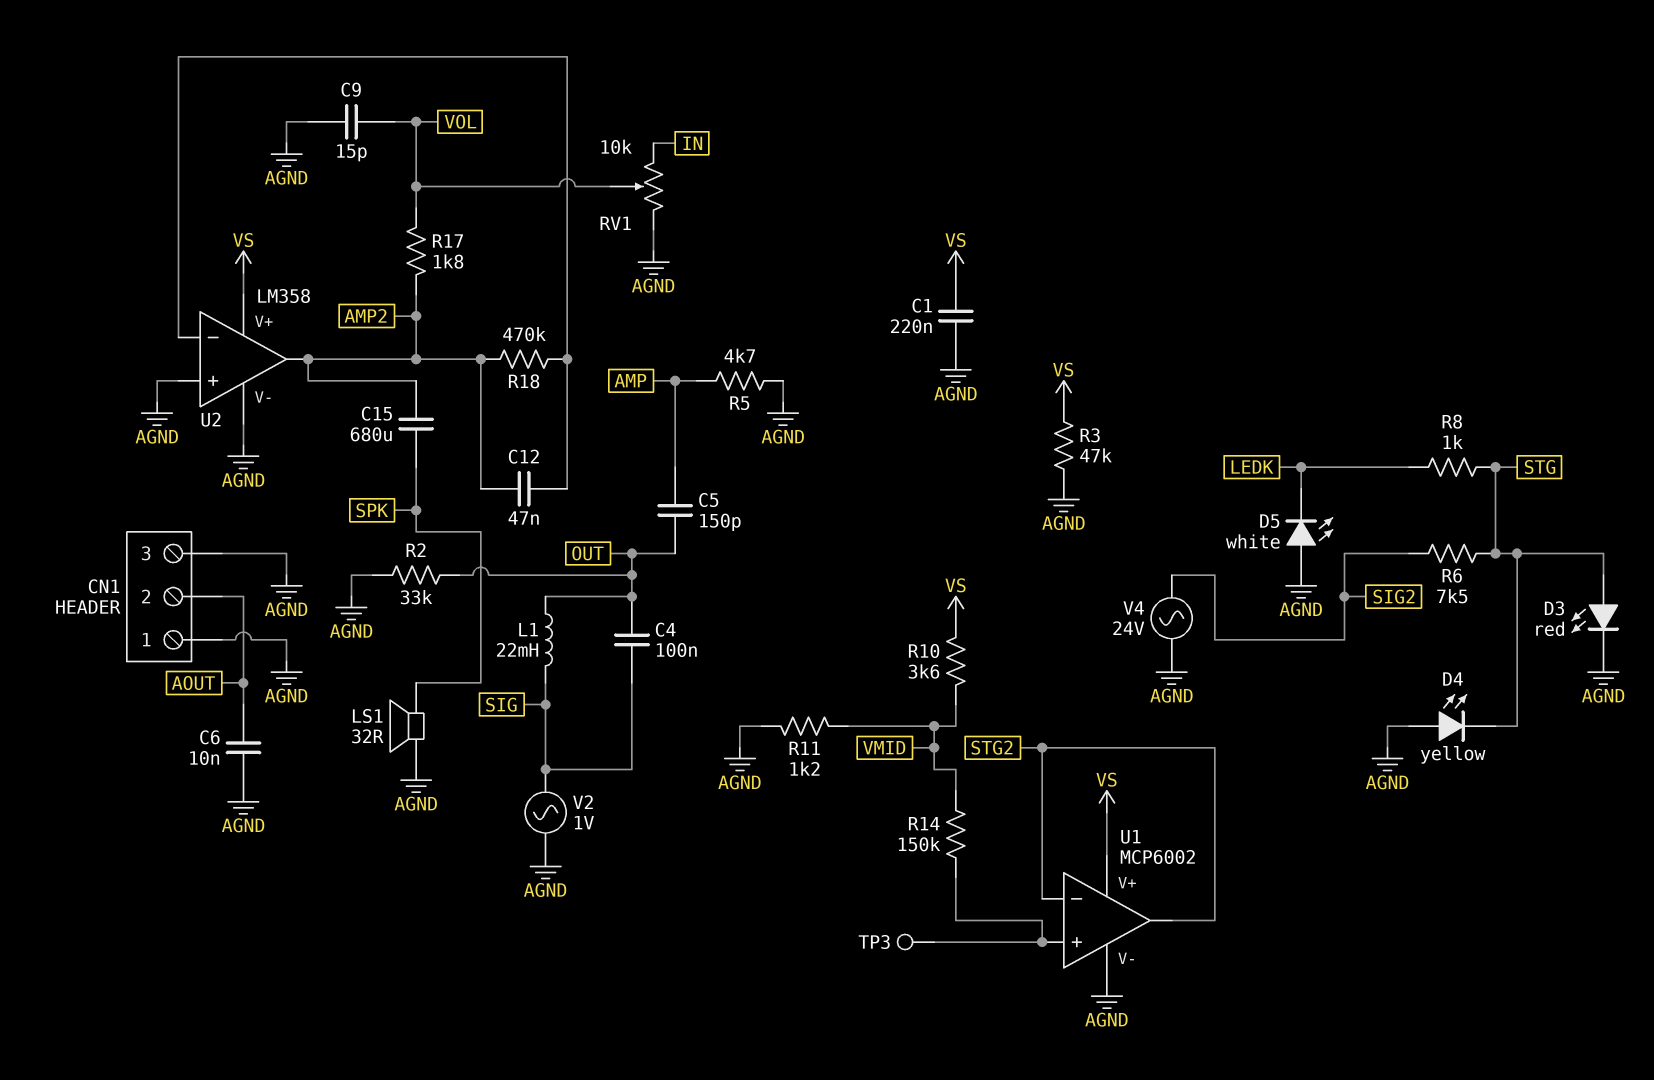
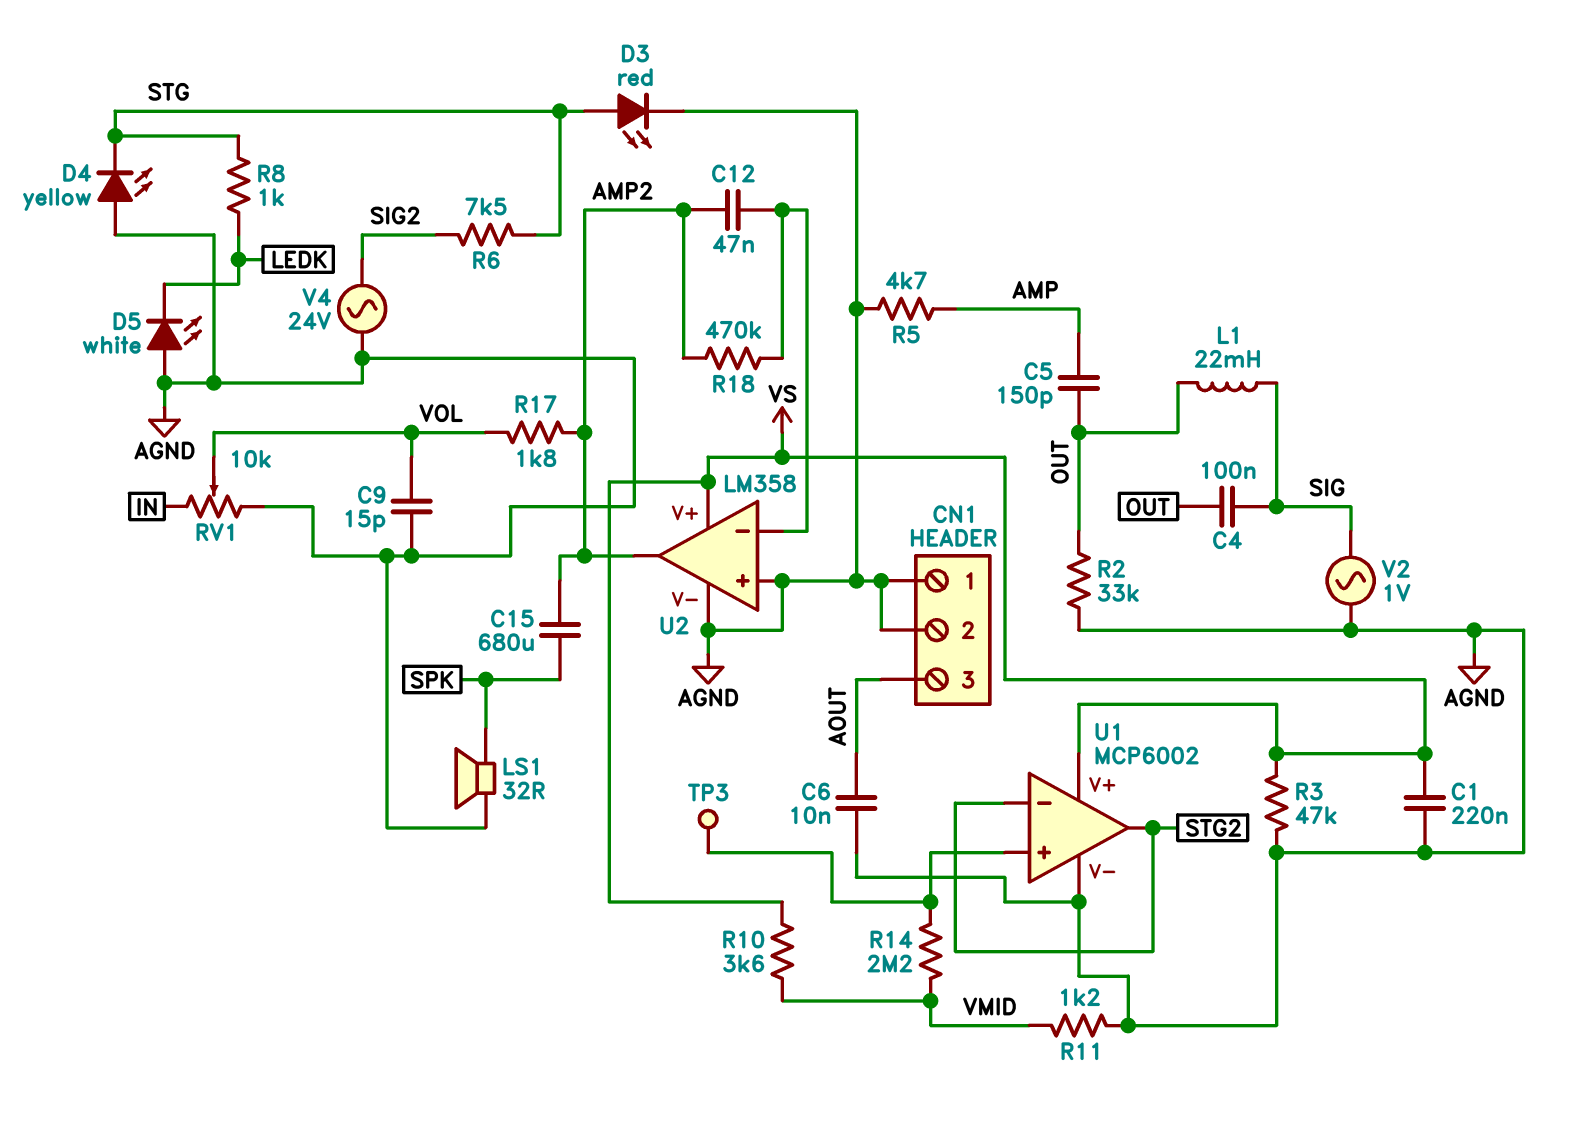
CN1 pin 2: AOUT -> AGND
CN1 pin 3: AGND -> AOUT
R14: 150k (U1/in+, VMID) -> 2.2M (U1/in+, VMID)

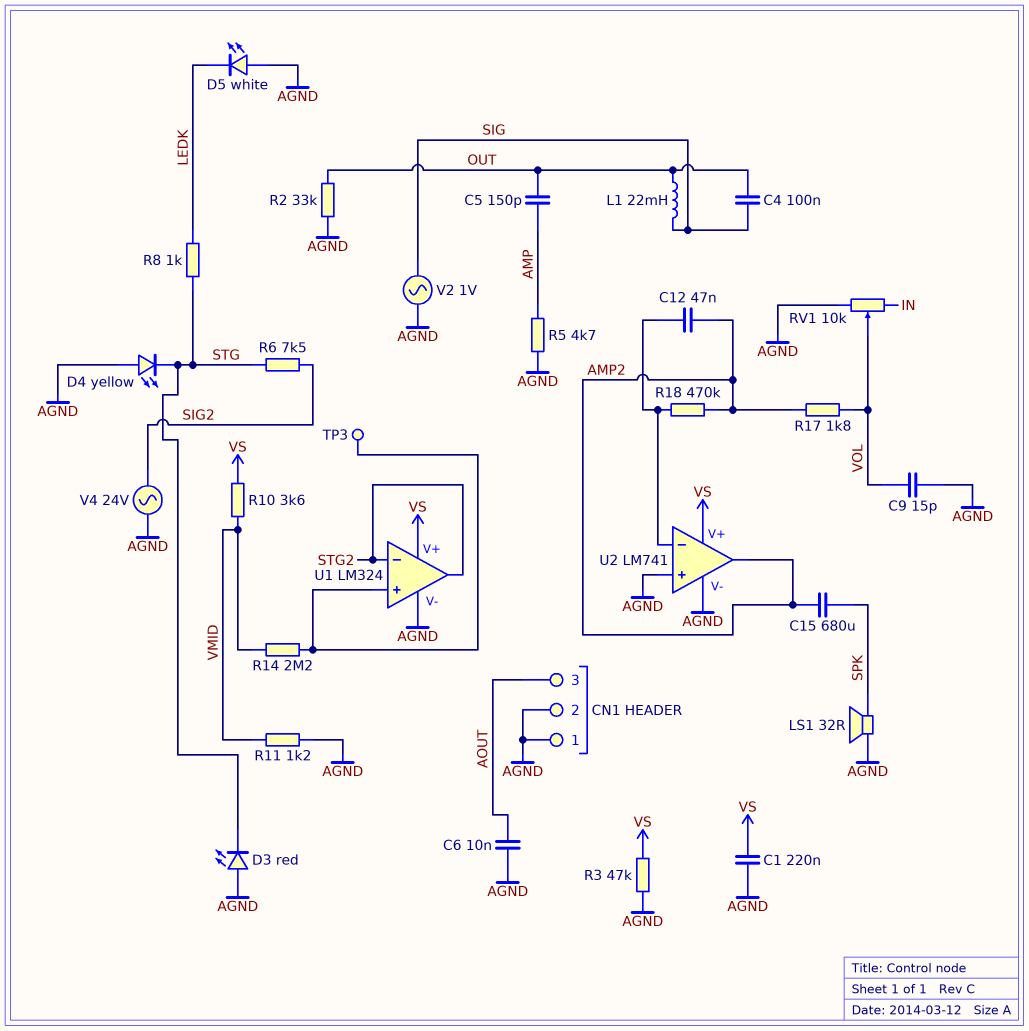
D3: LED red (A STG, K AGND) -> LED red (A AGND, K STG)
U1: MCP6002 -> LM324
U2: LM358 -> LM741

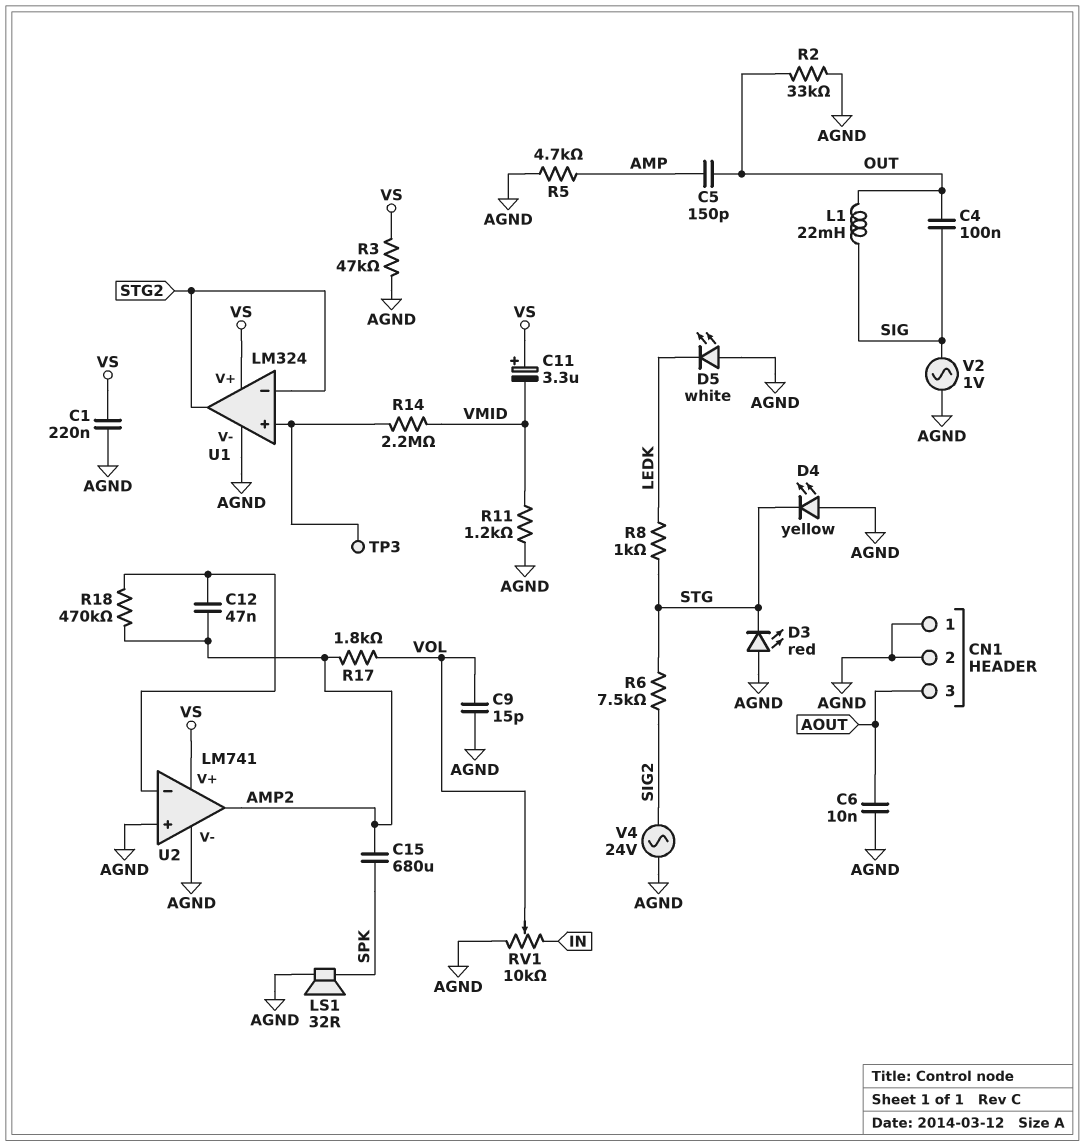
C11: none -> 3.3uF (plus VS, minus VMID)
R10: 3.6k (VMID, VS) -> none

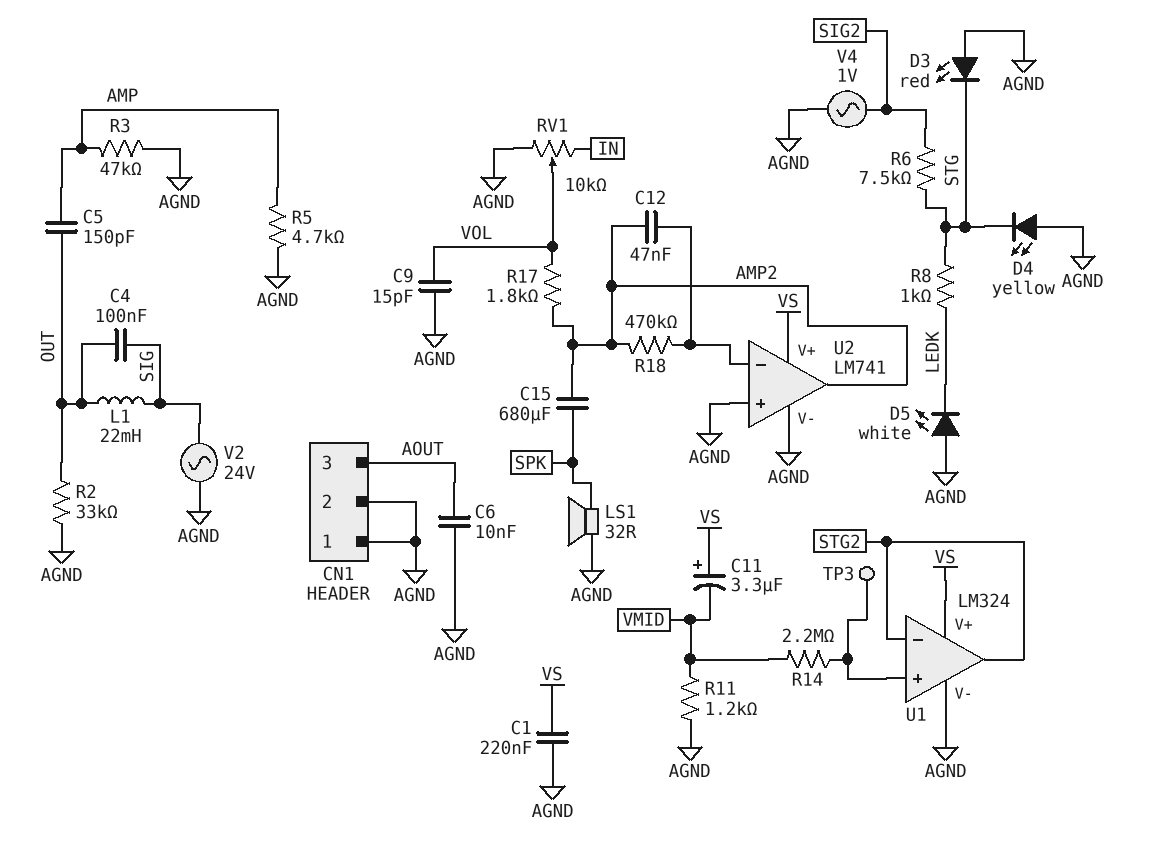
R3: 47k (AGND, VS) -> 47k (AGND, AMP)
V2: AC 1V (AGND, SIG) -> AC 24V (AGND, SIG)
V4: AC 24V (AGND, SIG2) -> AC 1V (AGND, SIG2)

